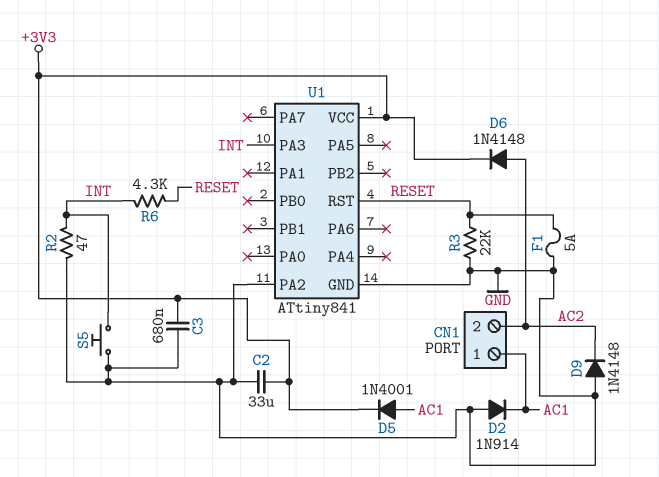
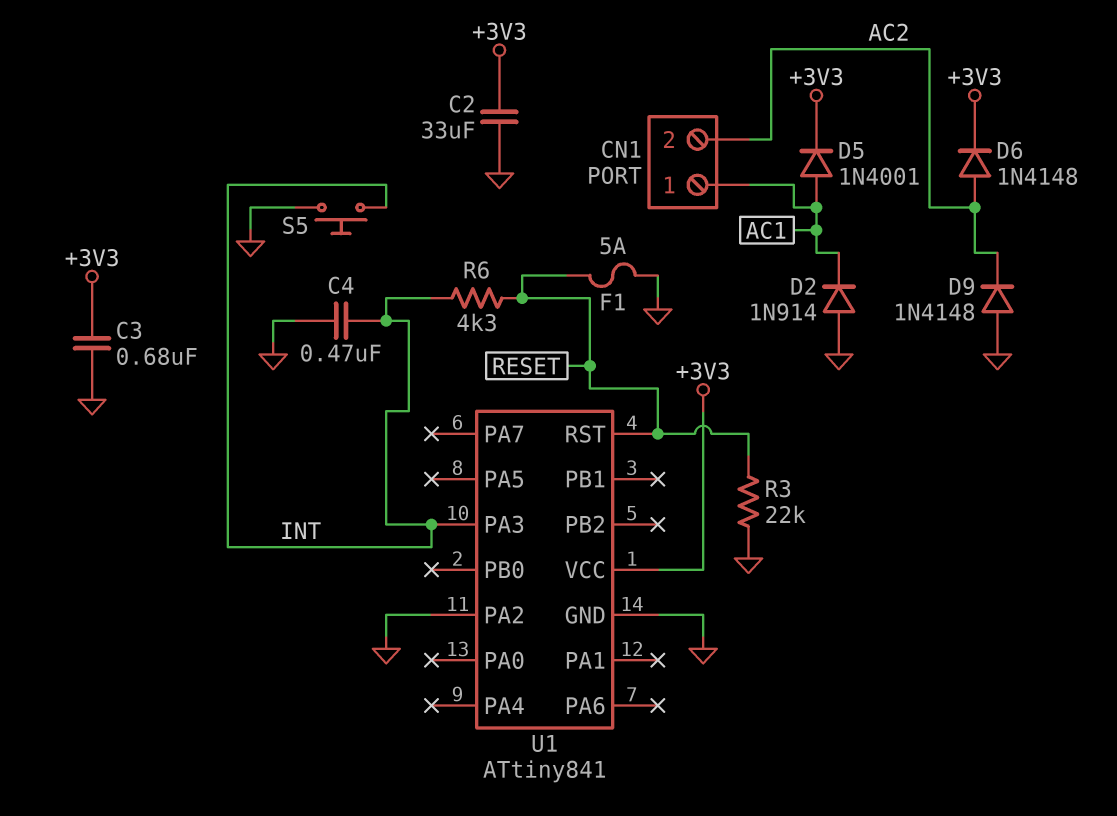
C4: none -> 470nF (GND, INT)
R2: 47 (GND, INT) -> none

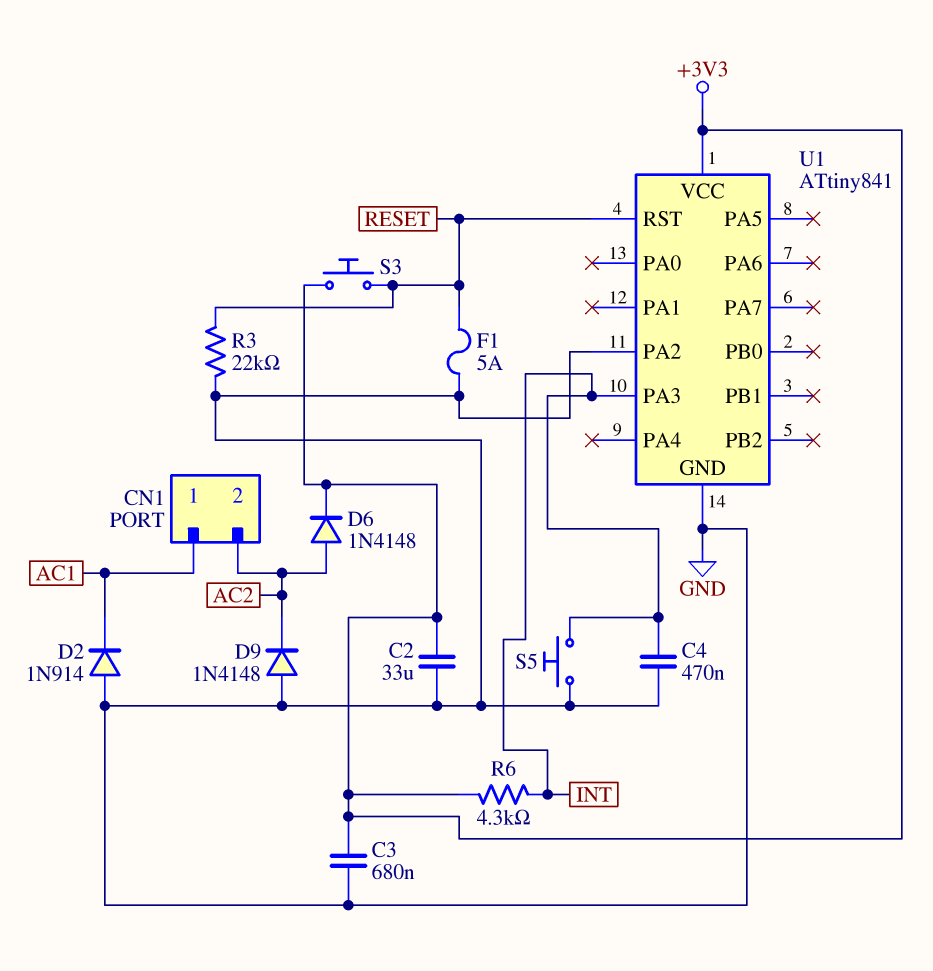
D5: diode 1N4001 (A AC1, K +3V3) -> none
R6: 4.3k (INT, RESET) -> 4.3k (+3V3, INT)
S3: none -> button (+3V3, RESET)

